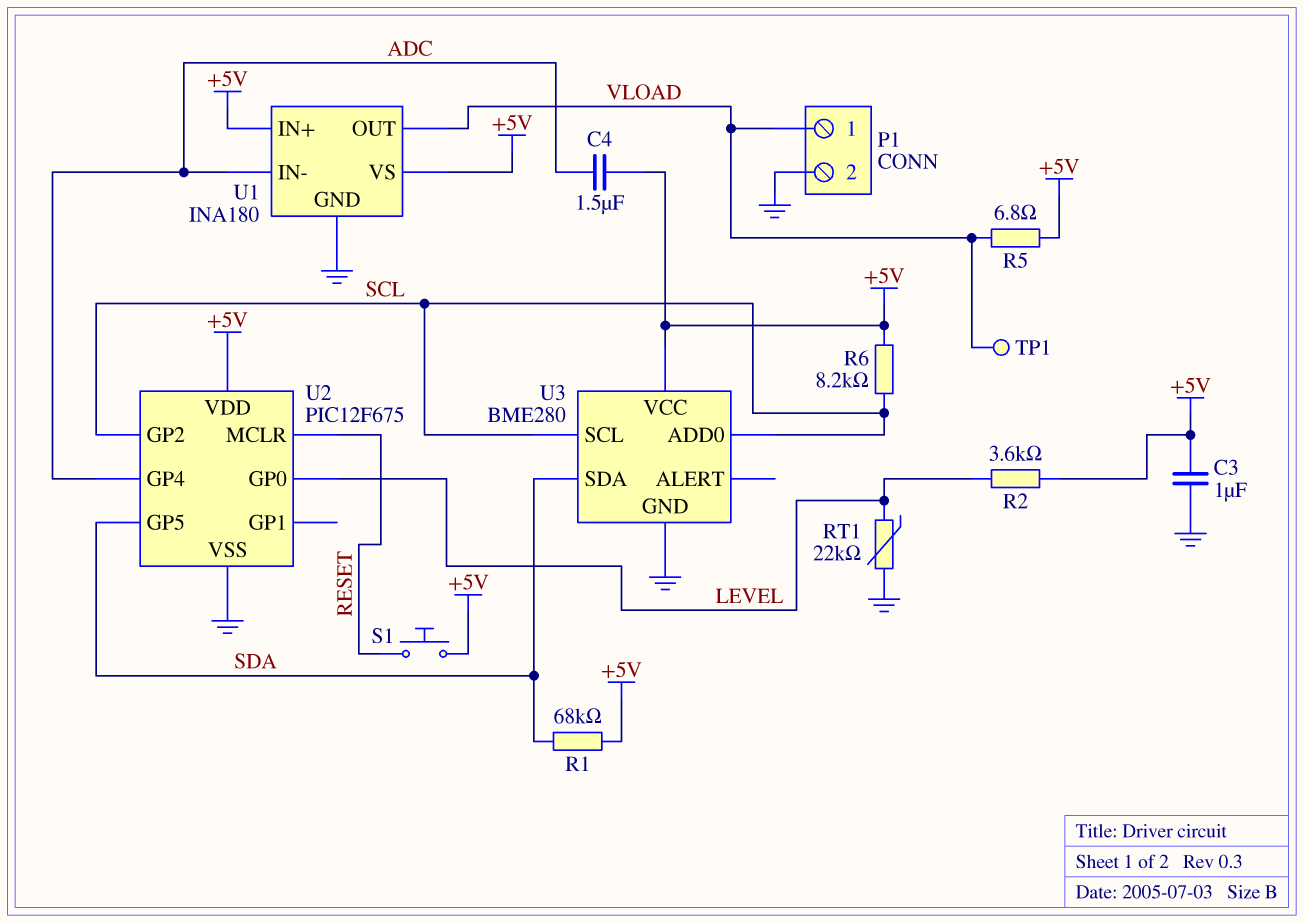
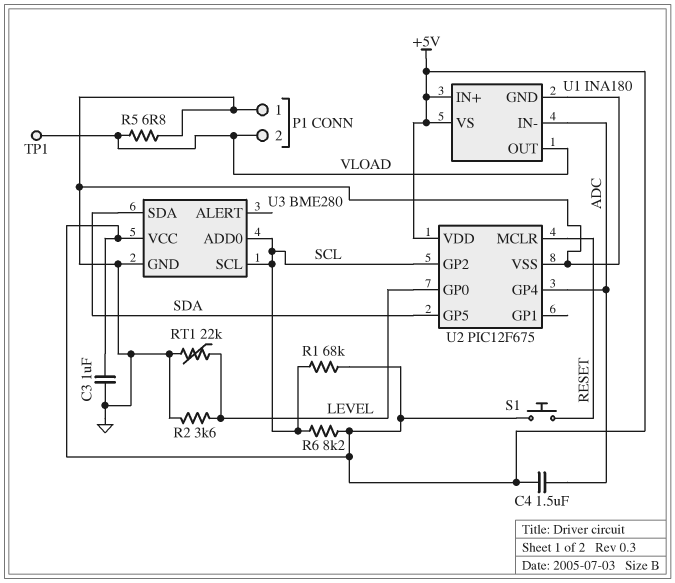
P1 pin 1: VLOAD -> GND
P1 pin 2: GND -> VLOAD
R1: 68k (+5V, SDA) -> 68k (+5V, SCL)
R2: 3.6k (+5V, LEVEL) -> 3.6k (GND, LEVEL)
R5: 6.8 (+5V, VLOAD) -> 6.8 (GND, VLOAD)

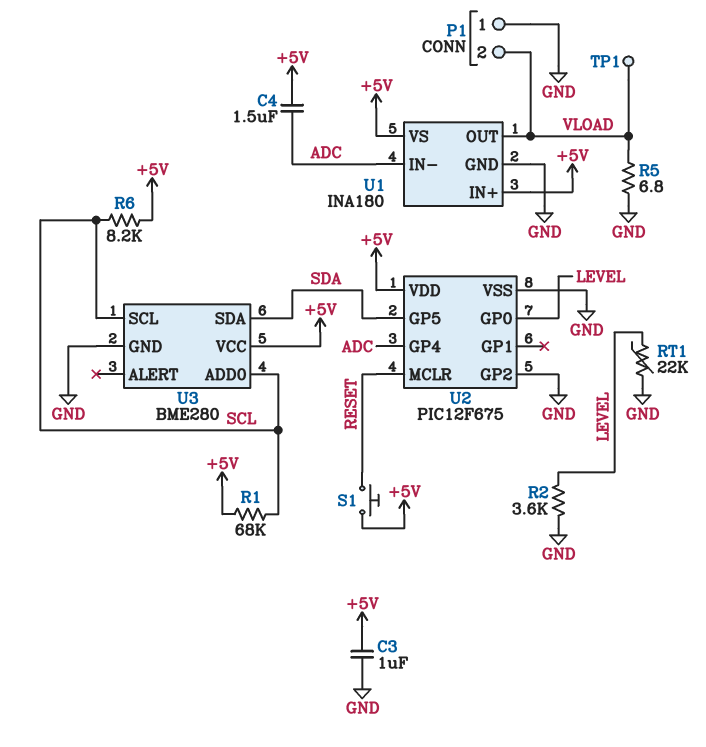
U2 pin GP2: SCL -> GND

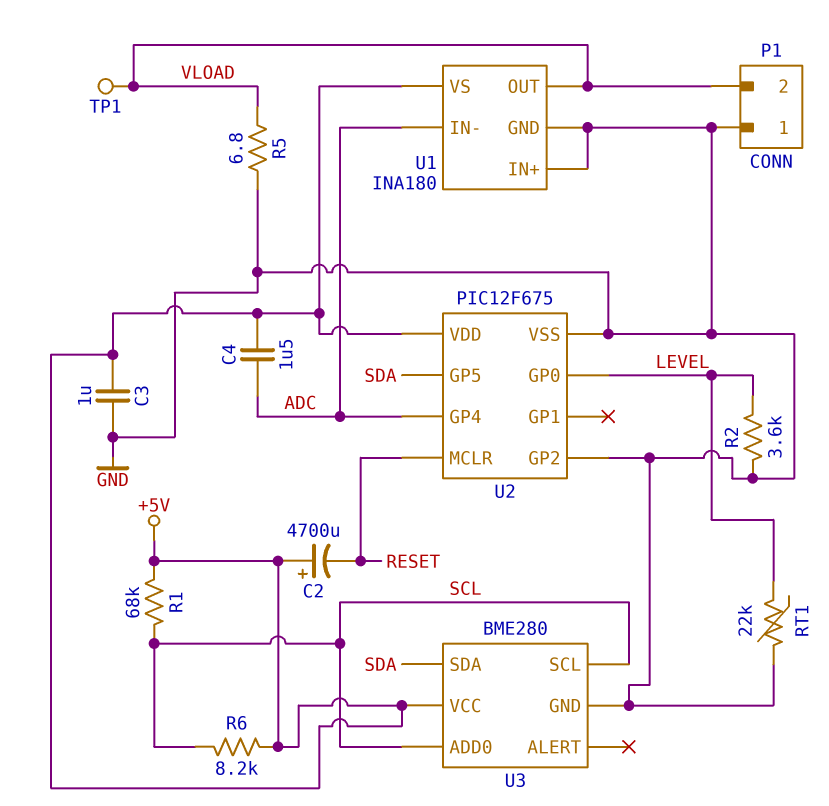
C2: none -> 4700uF (plus +5V, minus RESET)
S1: button (+5V, RESET) -> none
U1 pin IN+: +5V -> GND

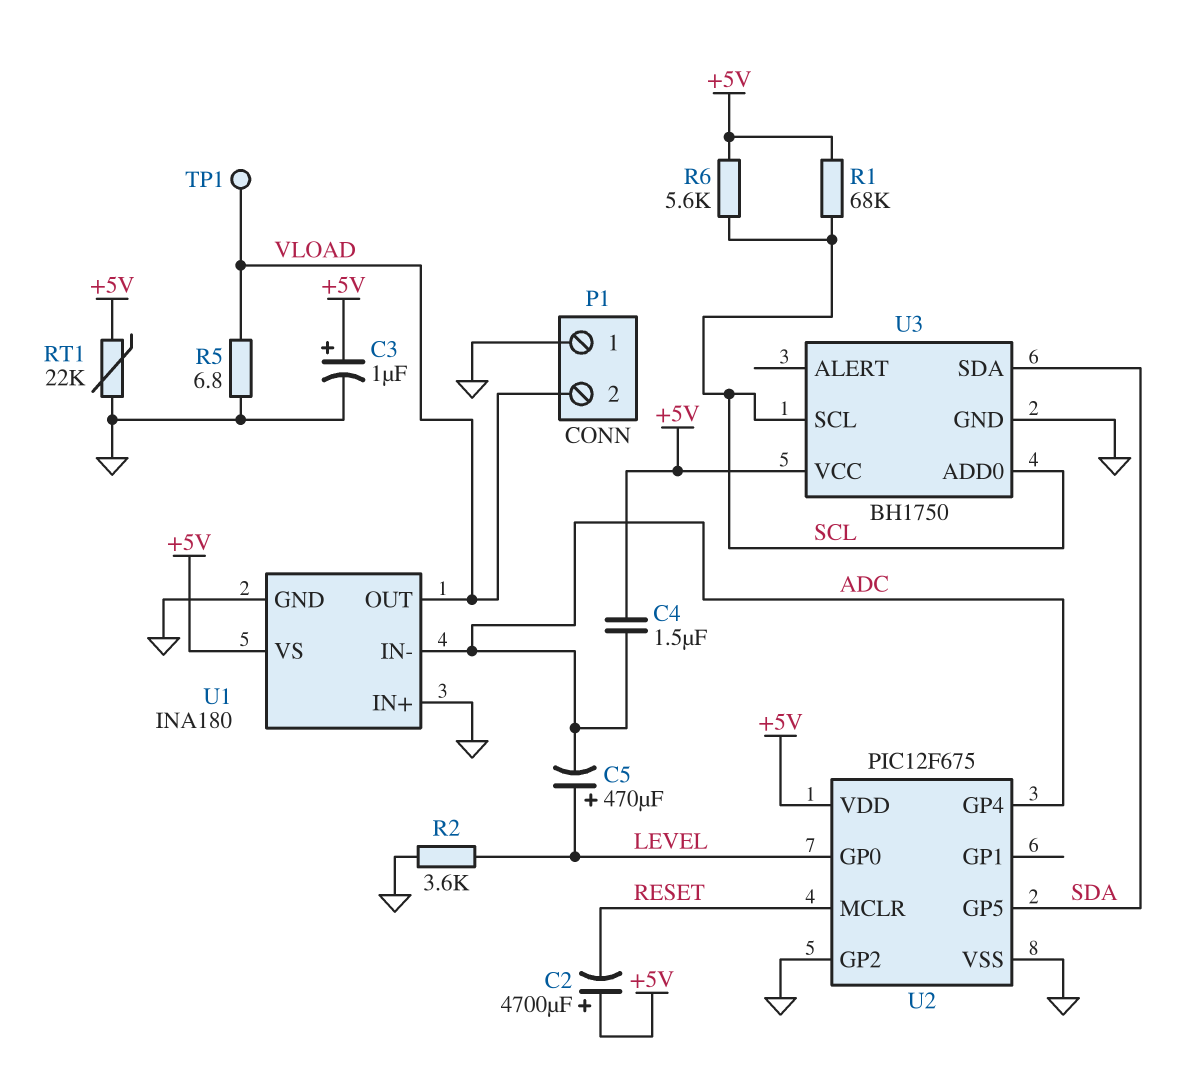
C3: 1uF (+5V, GND) -> 1uF (plus +5V, minus GND)
C5: none -> 470uF (plus LEVEL, minus ADC)
R6: 8.2k (+5V, SCL) -> 5.6k (+5V, SCL)
RT1: 22k (GND, LEVEL) -> 22k (+5V, GND)
U3: BME280 -> BH1750

